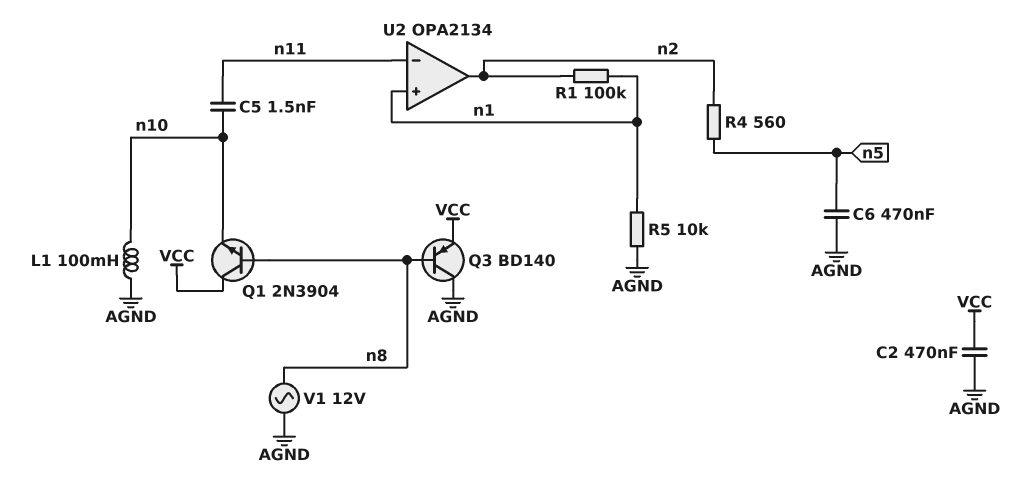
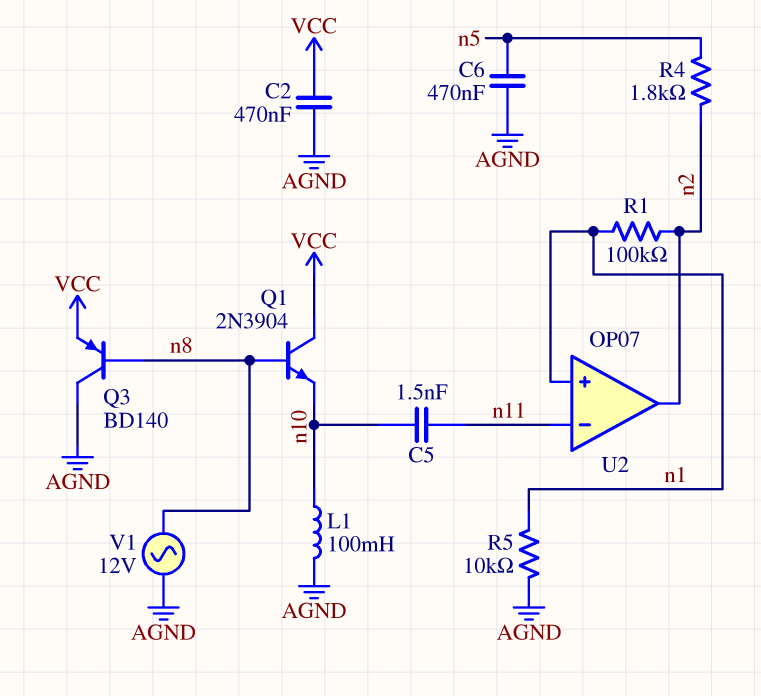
R4: 560 (n2, n5) -> 1.8k (n2, n5)
U2: OPA2134 -> OP07

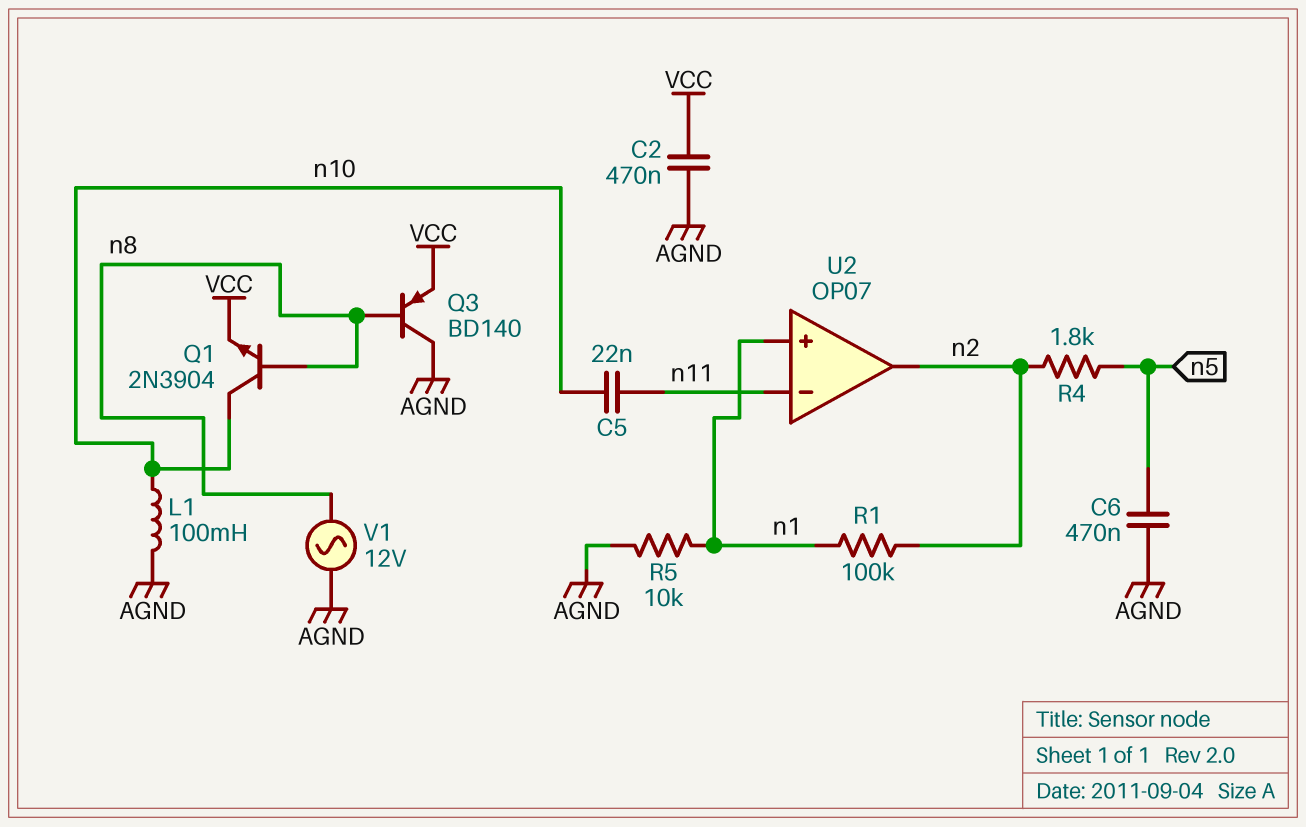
C5: 1.5nF (n10, n11) -> 22nF (n10, n11)
Q1: NPN 2N3904 (B n8, C VCC, E n10) -> NPN 2N3904 (B n8, C n10, E VCC)

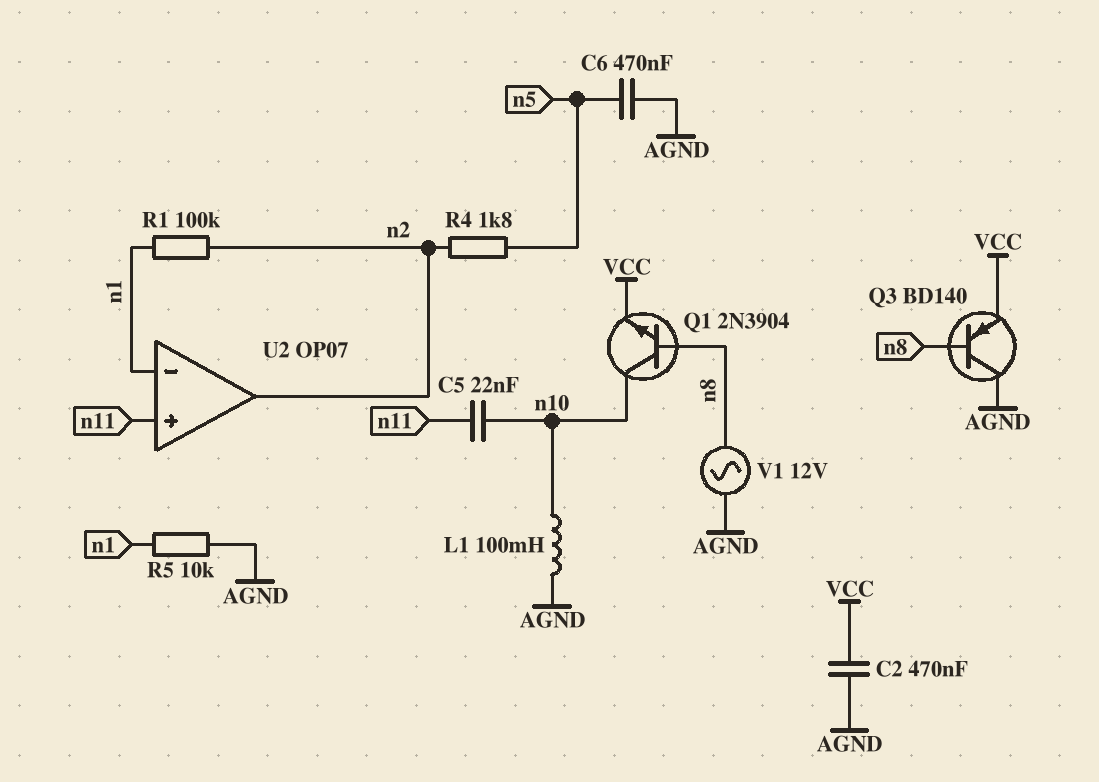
U2 pin in+: n1 -> n11
U2 pin in-: n11 -> n1

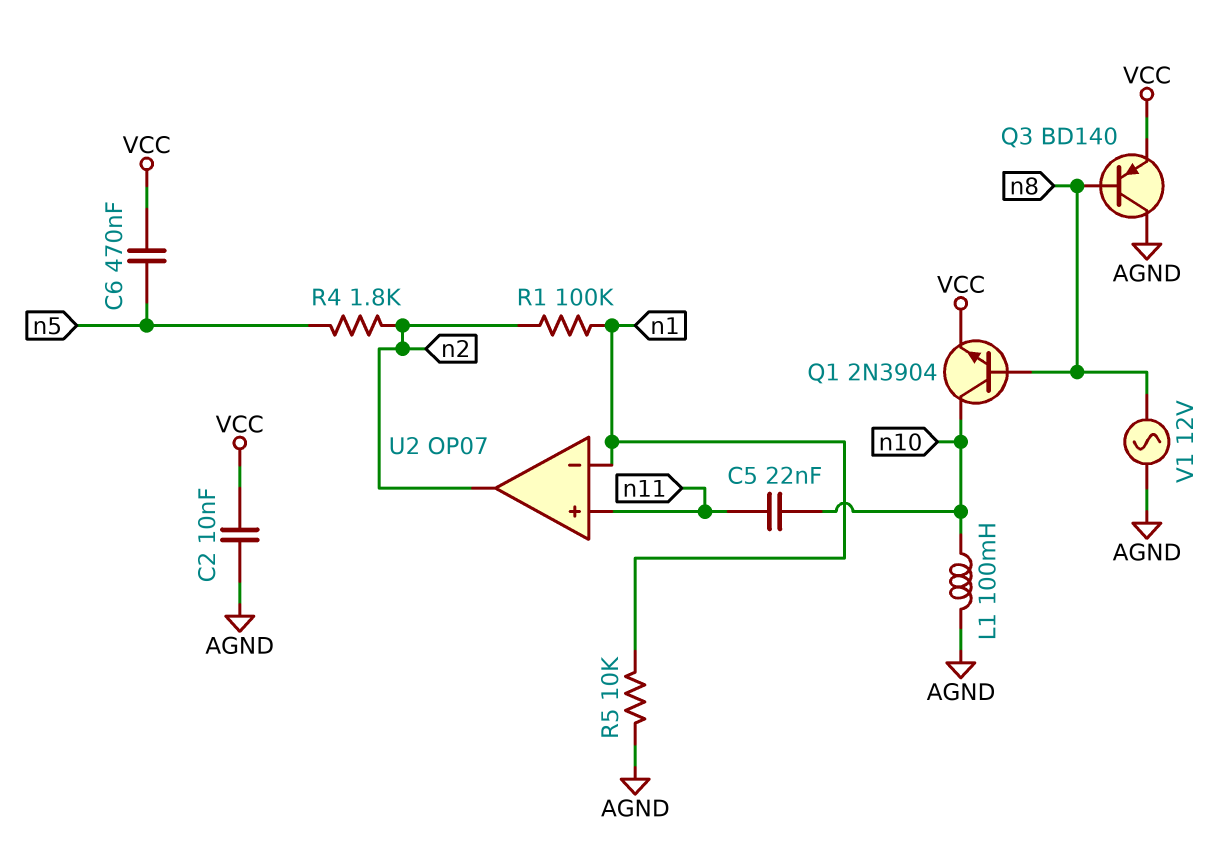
C2: 470nF (AGND, VCC) -> 10nF (AGND, VCC)
C6: 470nF (AGND, n5) -> 470nF (VCC, n5)

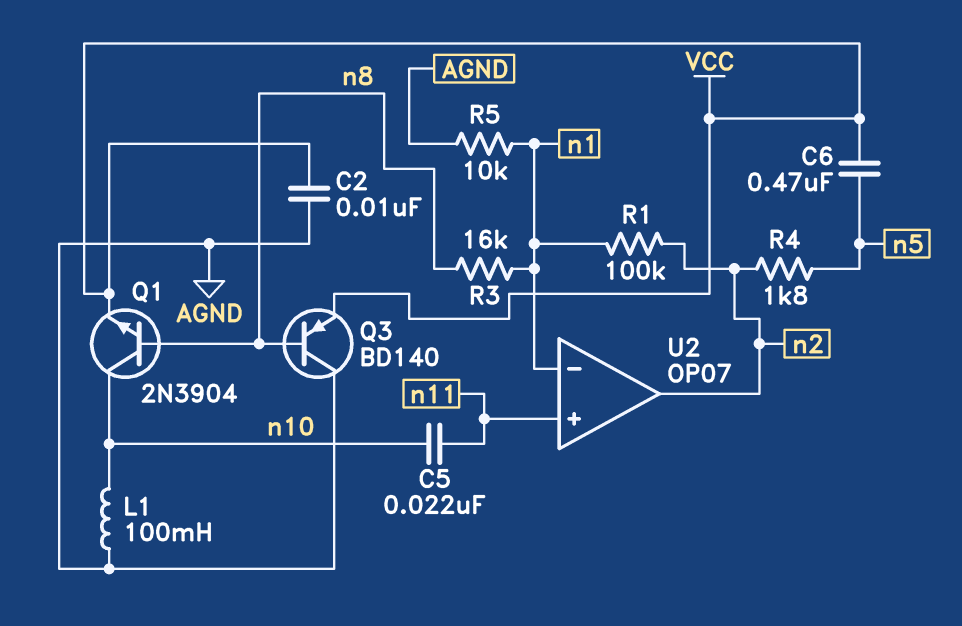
R3: none -> 16k (n1, n8)
V1: AC 12V (AGND, n8) -> none

